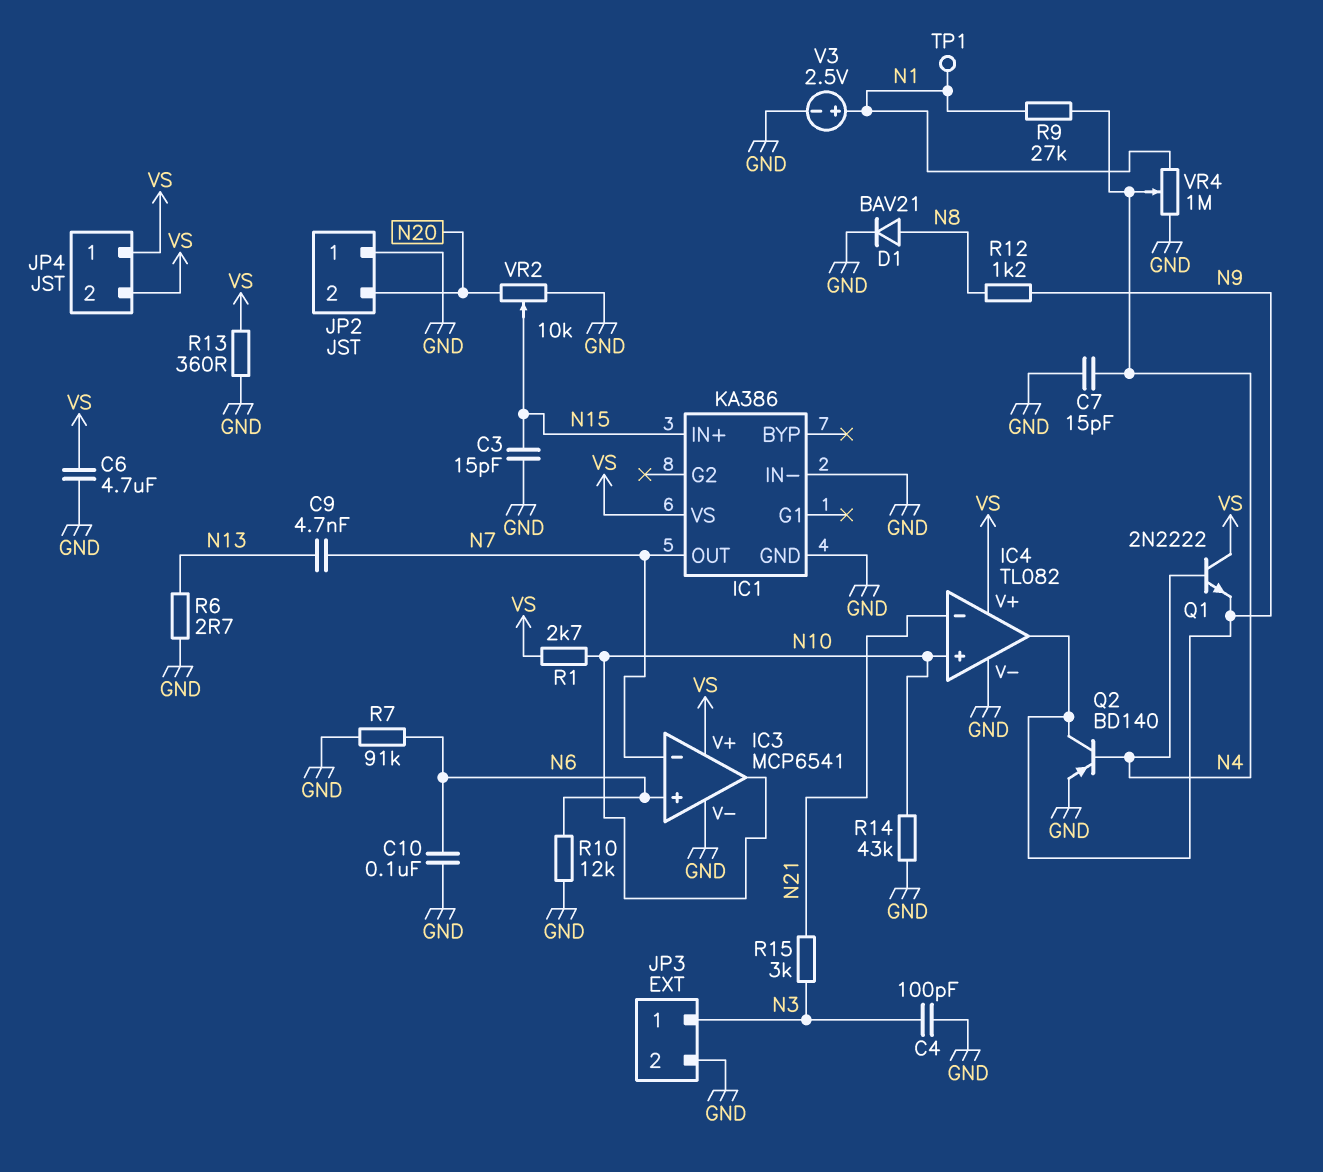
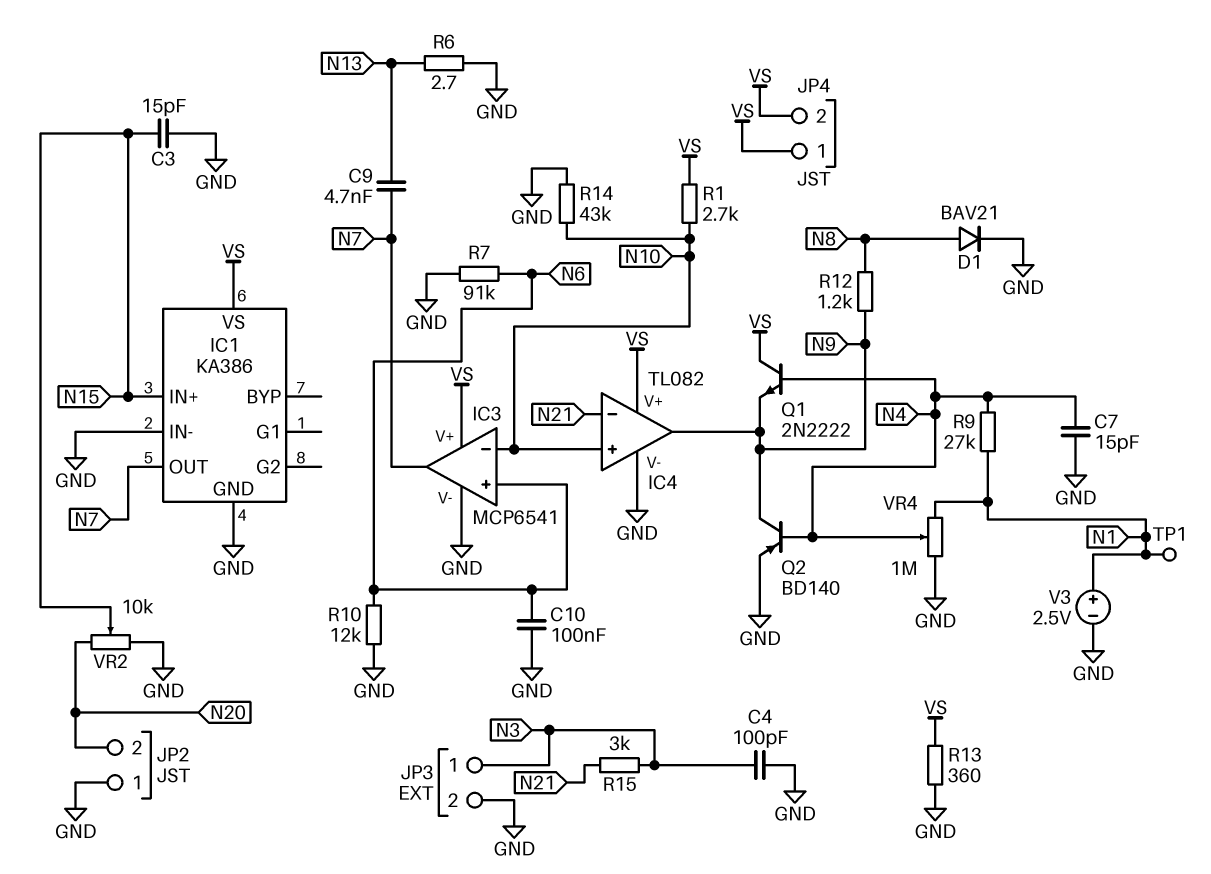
C6: 4.7uF (GND, VS) -> none
IC3 pin in-: N7 -> N10
IC3 pin out: N10 -> N7

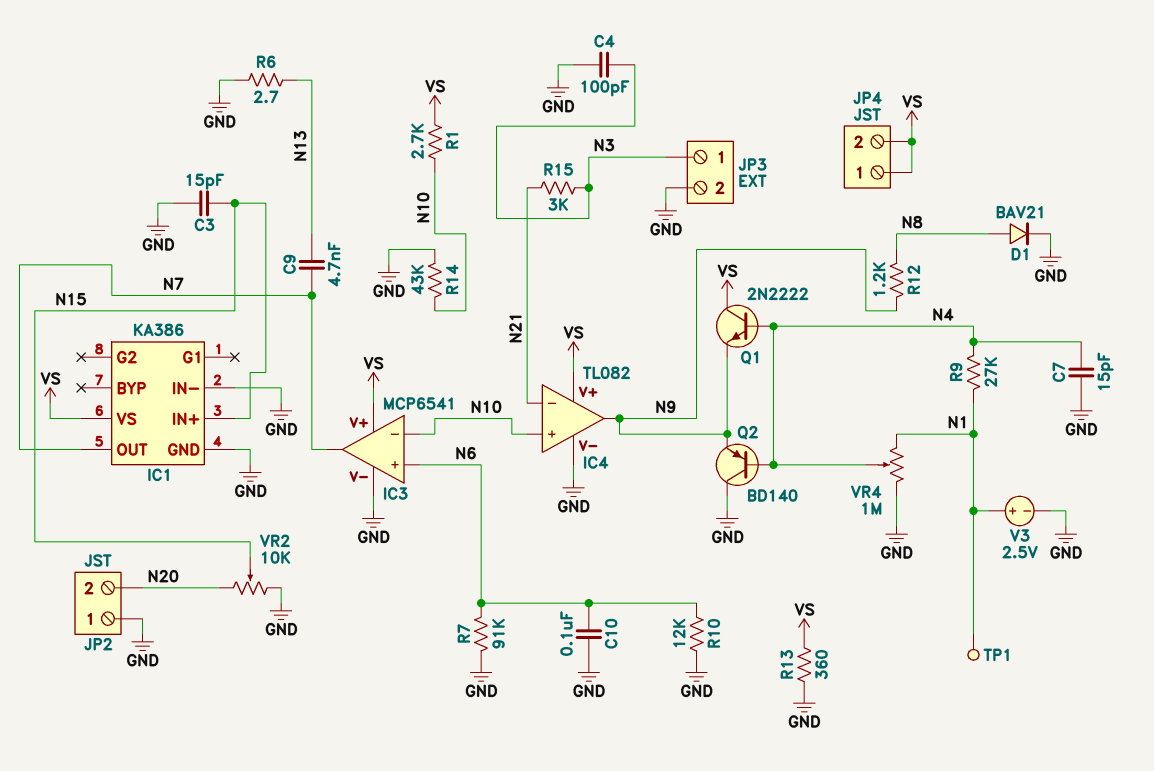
Q2: PNP BD140 (B N4, C N9, E GND) -> PNP BD140 (B N4, C GND, E N9)

